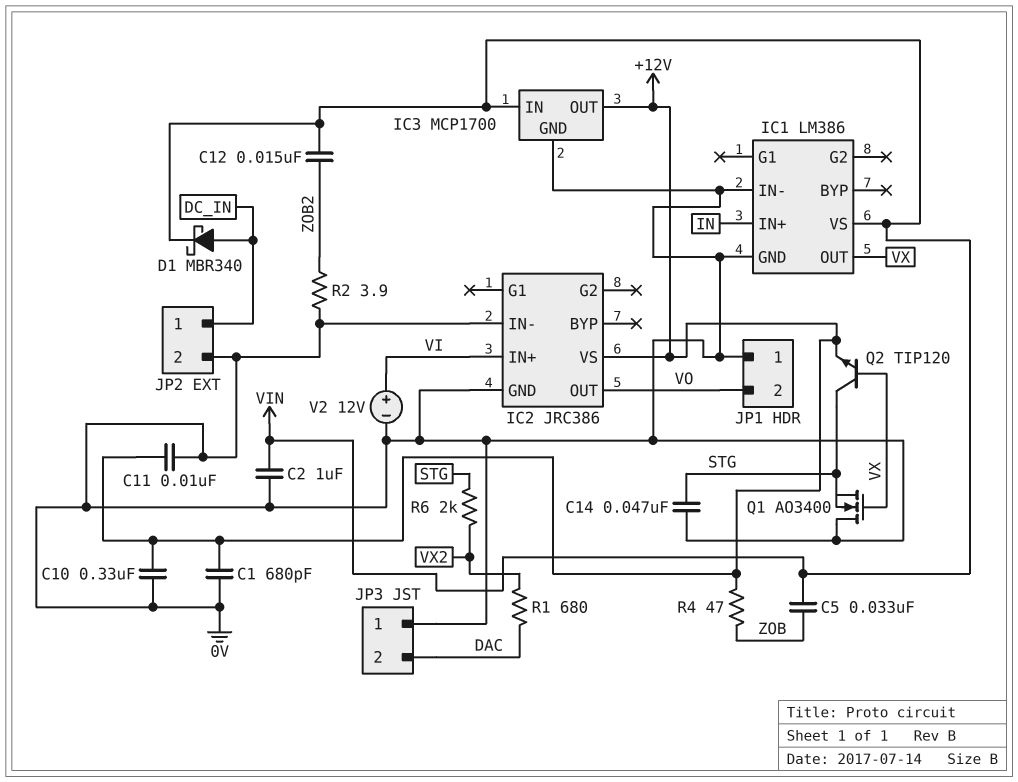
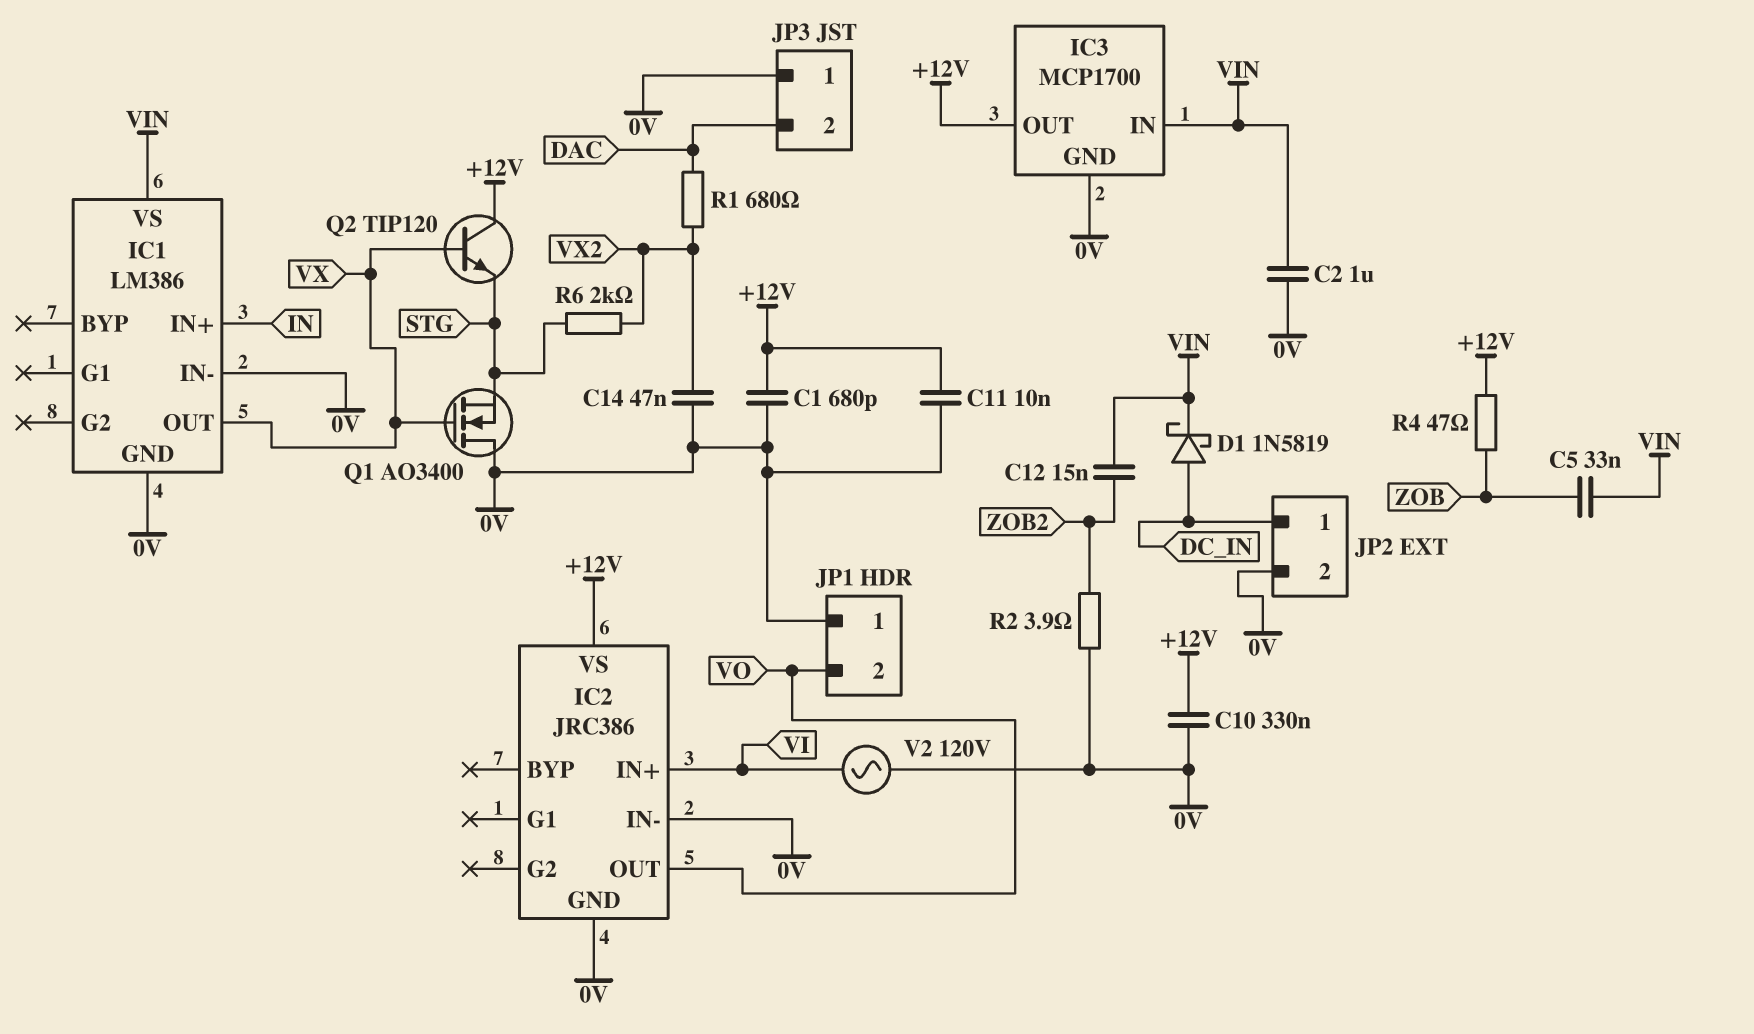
C14: 47nF (0V, STG) -> 47nF (0V, VX2)
D1: schottky MBR340 (A DC_IN, K VIN) -> schottky 1N5819 (A DC_IN, K VIN)
Q2: NPN TIP120 (B VX, C STG, E +12V) -> NPN TIP120 (B VX, C +12V, E STG)
V2: 12V (plus VI, minus 0V) -> AC 120V (0V, VI)

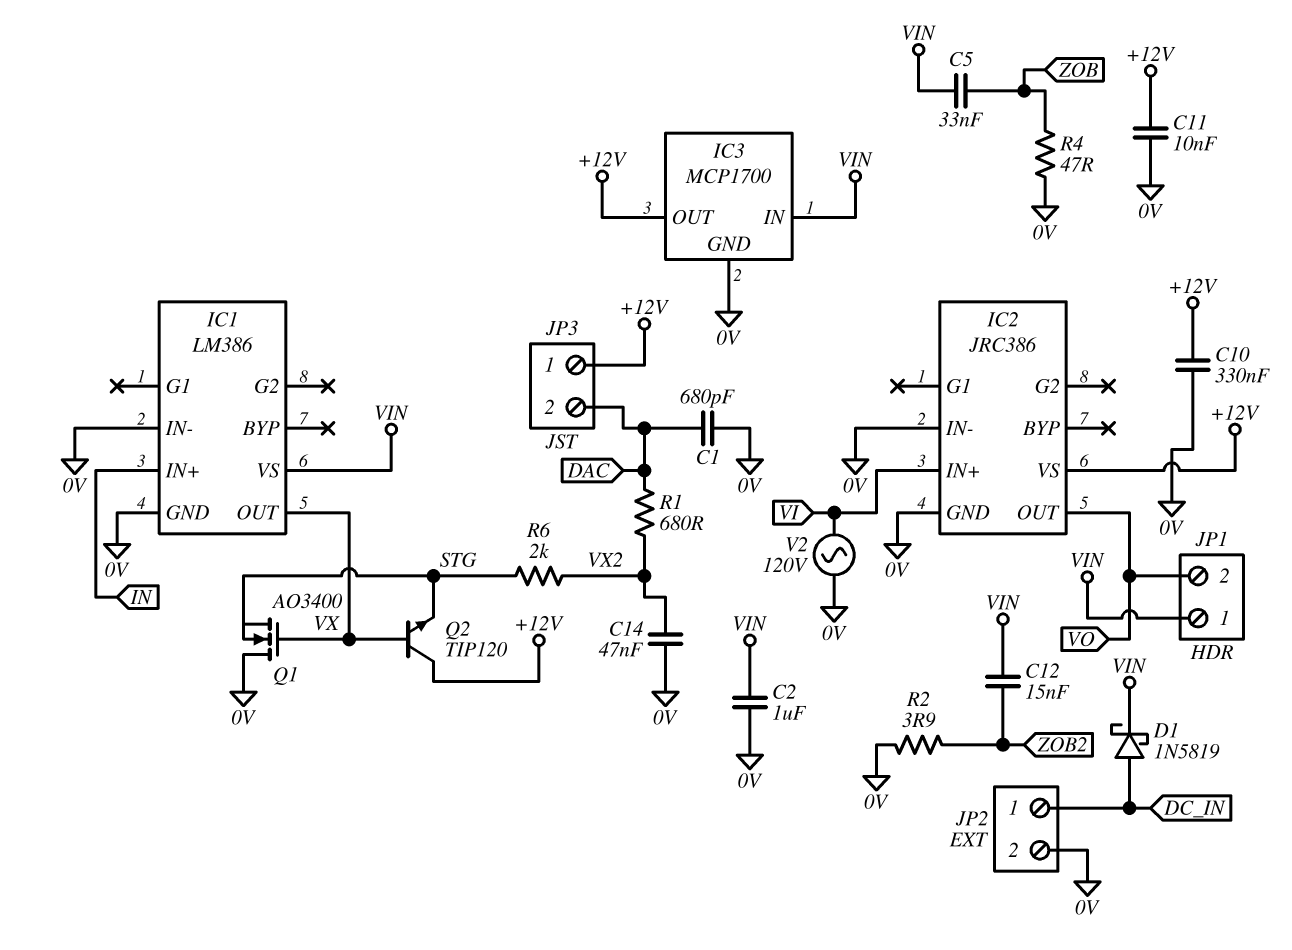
C1: 680pF (+12V, 0V) -> 680pF (0V, DAC)
JP1 pin 1: 0V -> VIN
JP3 pin 1: 0V -> +12V
R4: 47 (+12V, ZOB) -> 47 (0V, ZOB)

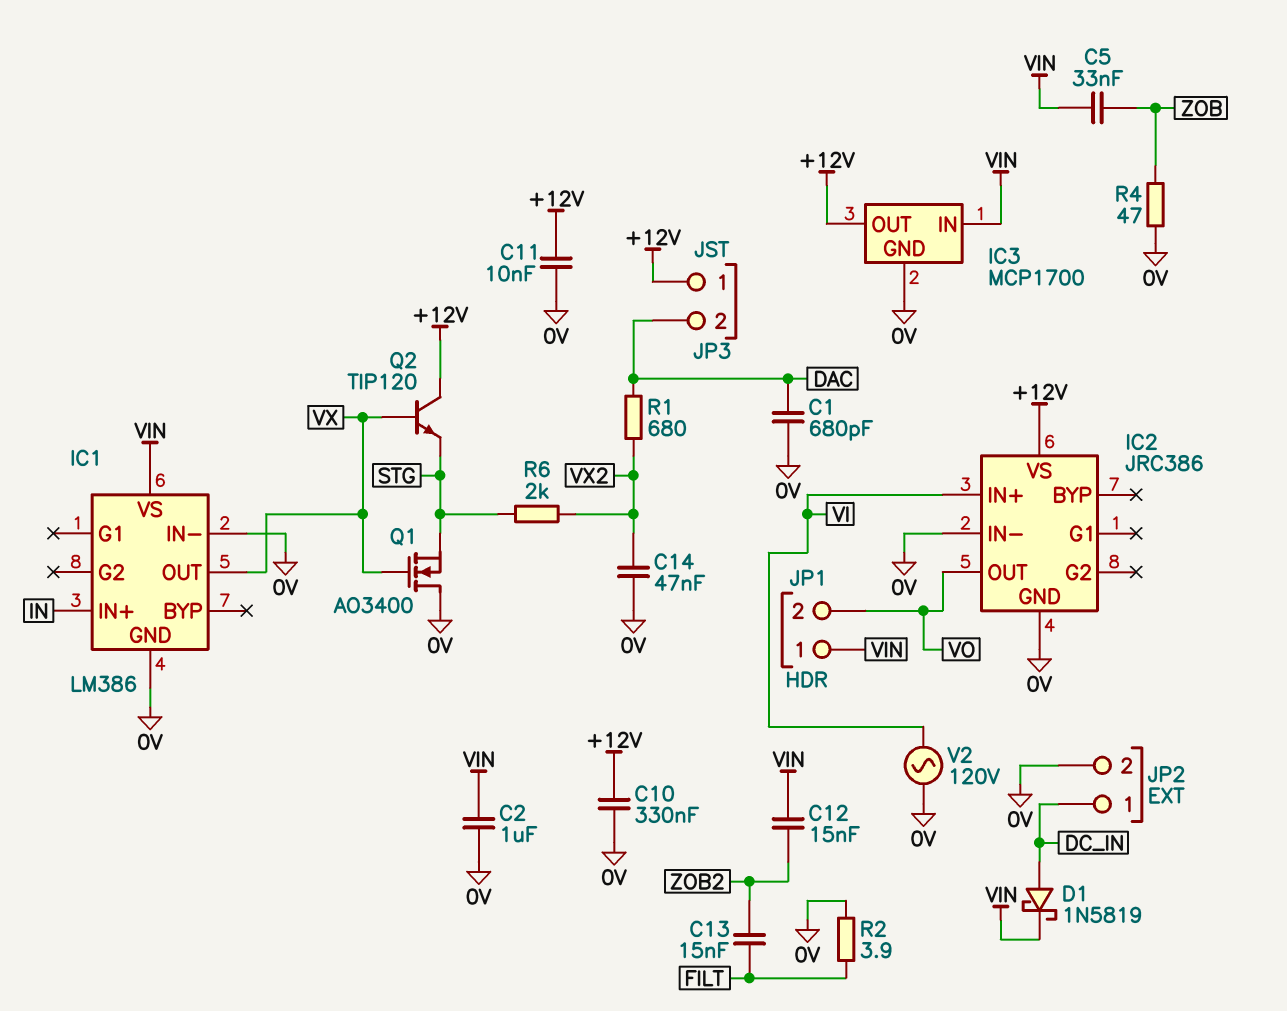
C13: none -> 15nF (FILT, ZOB2)
R2: 3.9 (0V, ZOB2) -> 3.9 (0V, FILT)

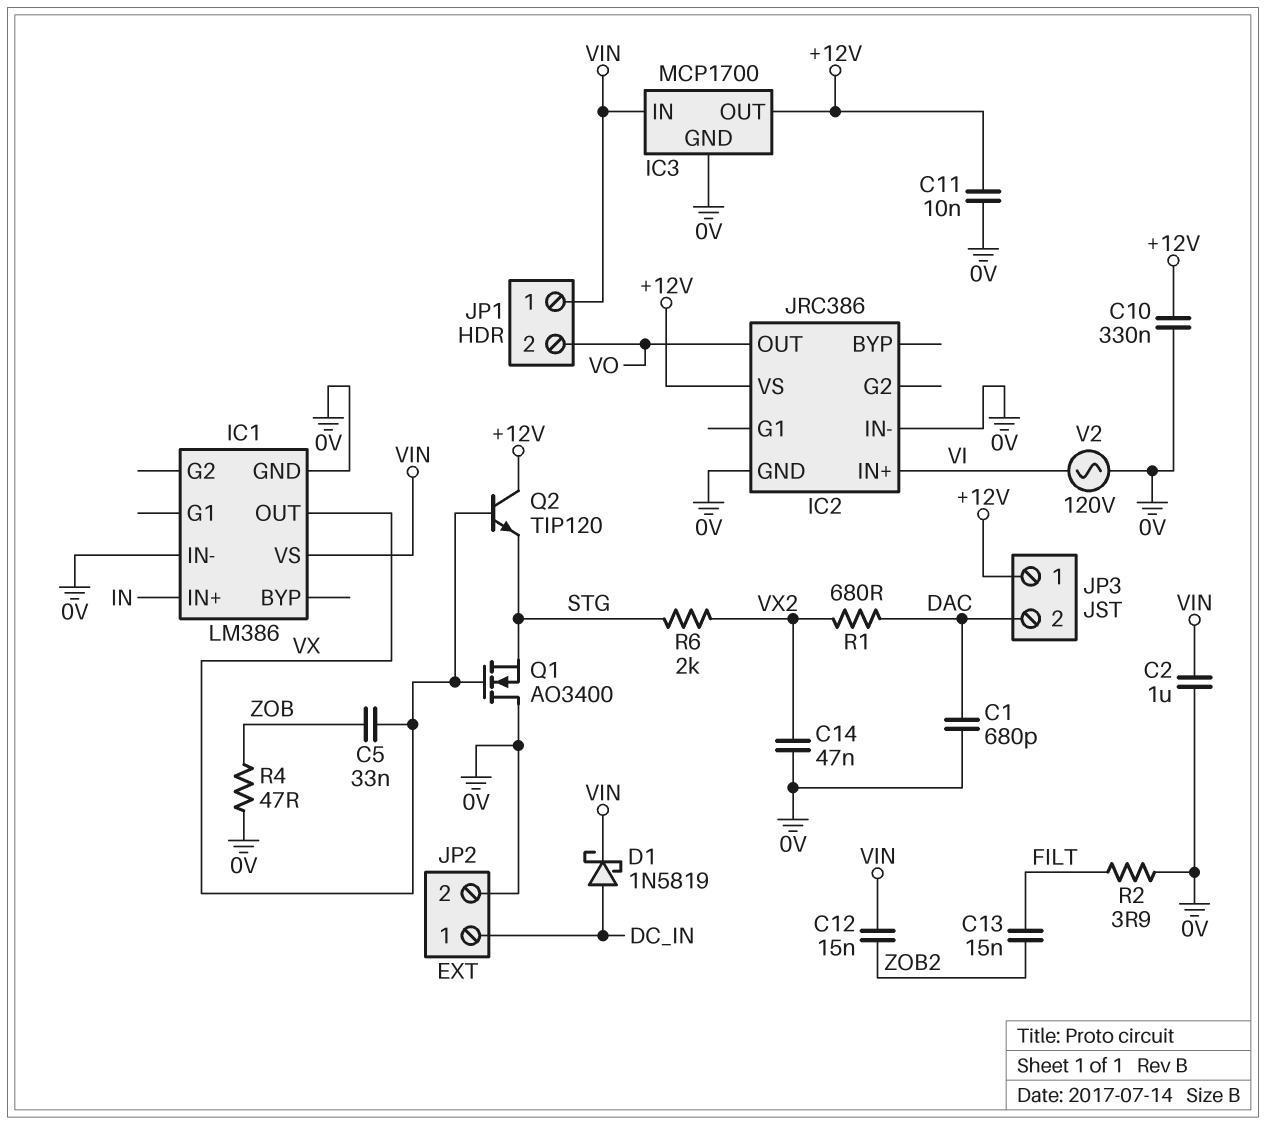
C5: 33nF (VIN, ZOB) -> 33nF (VX, ZOB)

